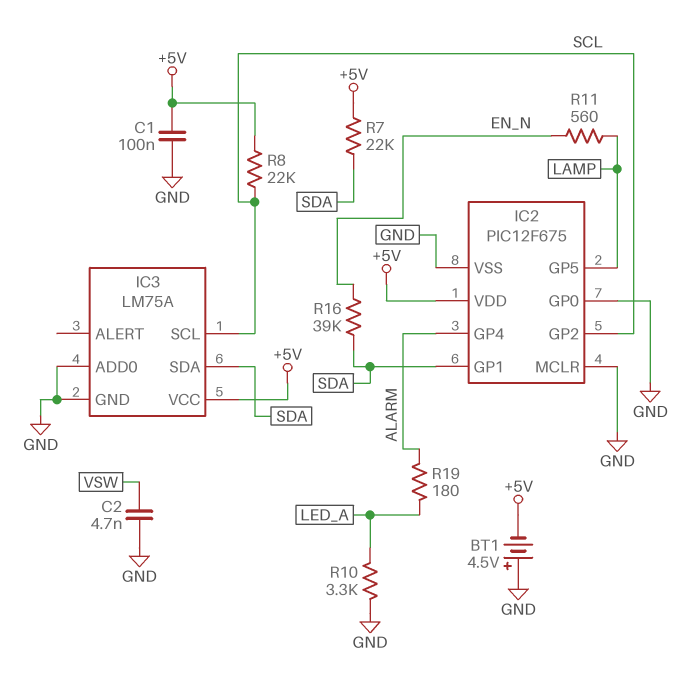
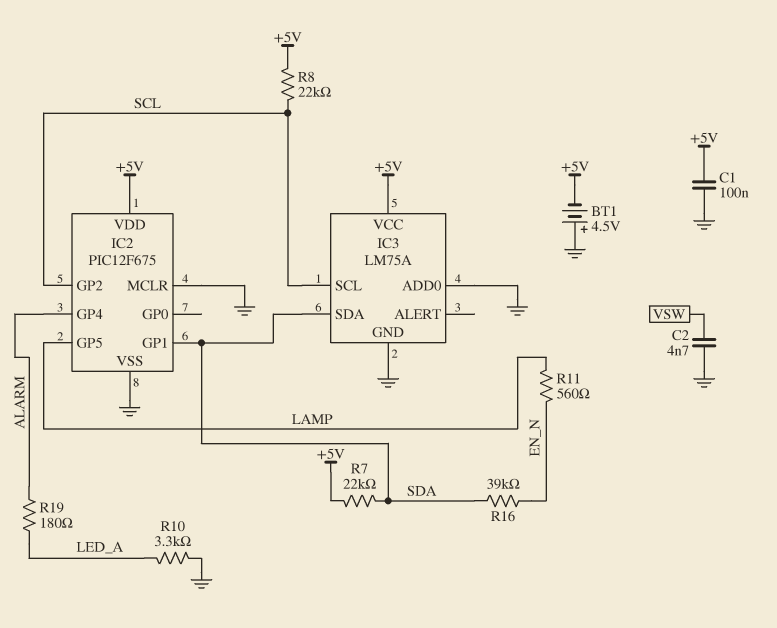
IC2 pin GP0: GND -> none

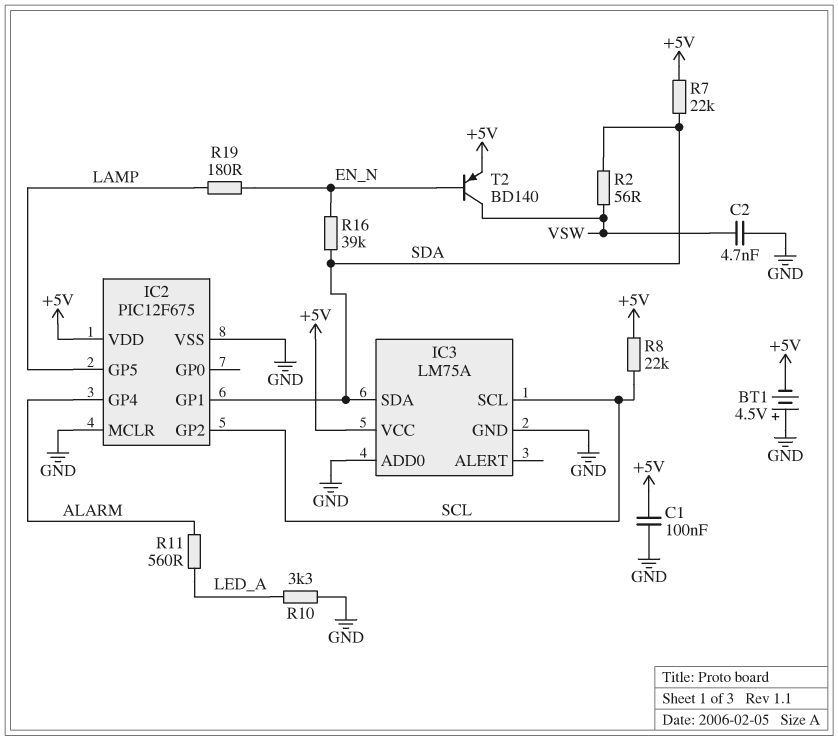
R2: none -> 56 (SDA, VSW)
R11: 560 (EN_N, LAMP) -> 560 (ALARM, LED_A)
R19: 180 (ALARM, LED_A) -> 180 (EN_N, LAMP)
T2: none -> PNP BD140 (B EN_N, C VSW, E +5V)

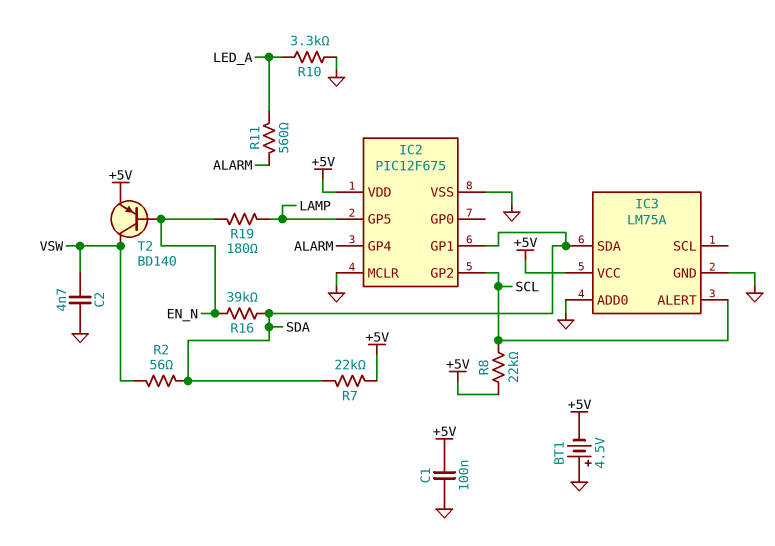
IC3 pin ALERT: none -> SCL
IC3 pin SCL: SCL -> none

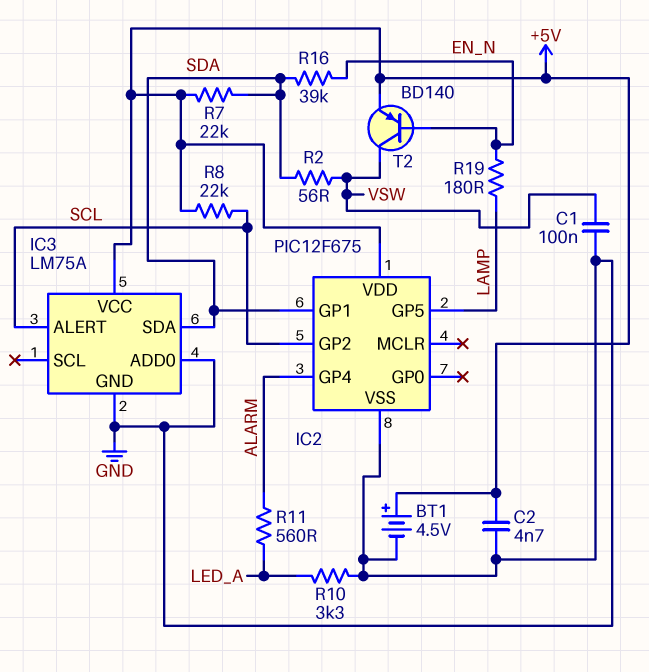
BT1: 4.5V (plus GND, minus +5V) -> 4.5V (plus +5V, minus GND)
C1: 100nF (+5V, GND) -> 100nF (GND, VSW)
C2: 4.7nF (GND, VSW) -> 4.7nF (+5V, GND)
IC2 pin MCLR: GND -> none

